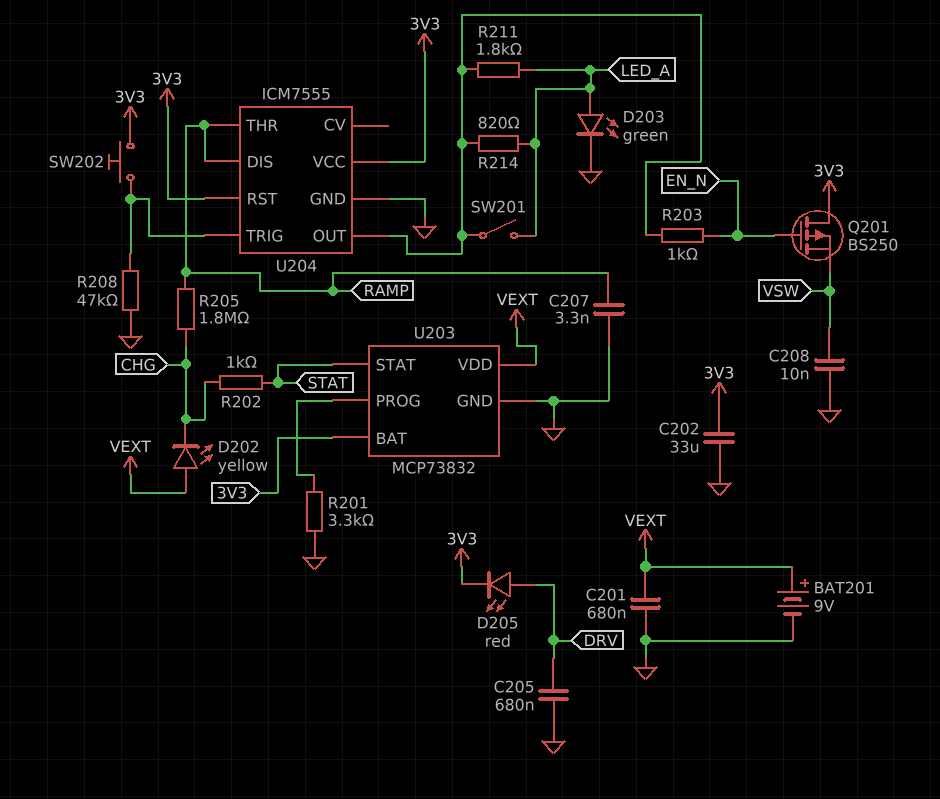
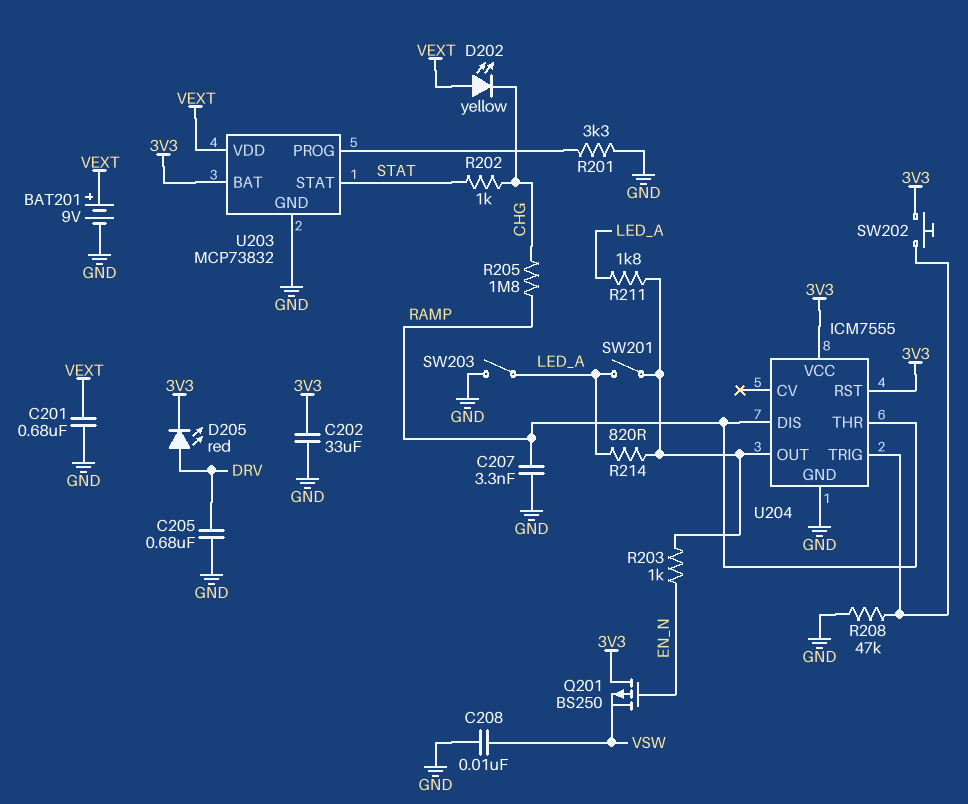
D203: LED green (A LED_A, K GND) -> none
SW203: none -> switch (GND, LED_A)

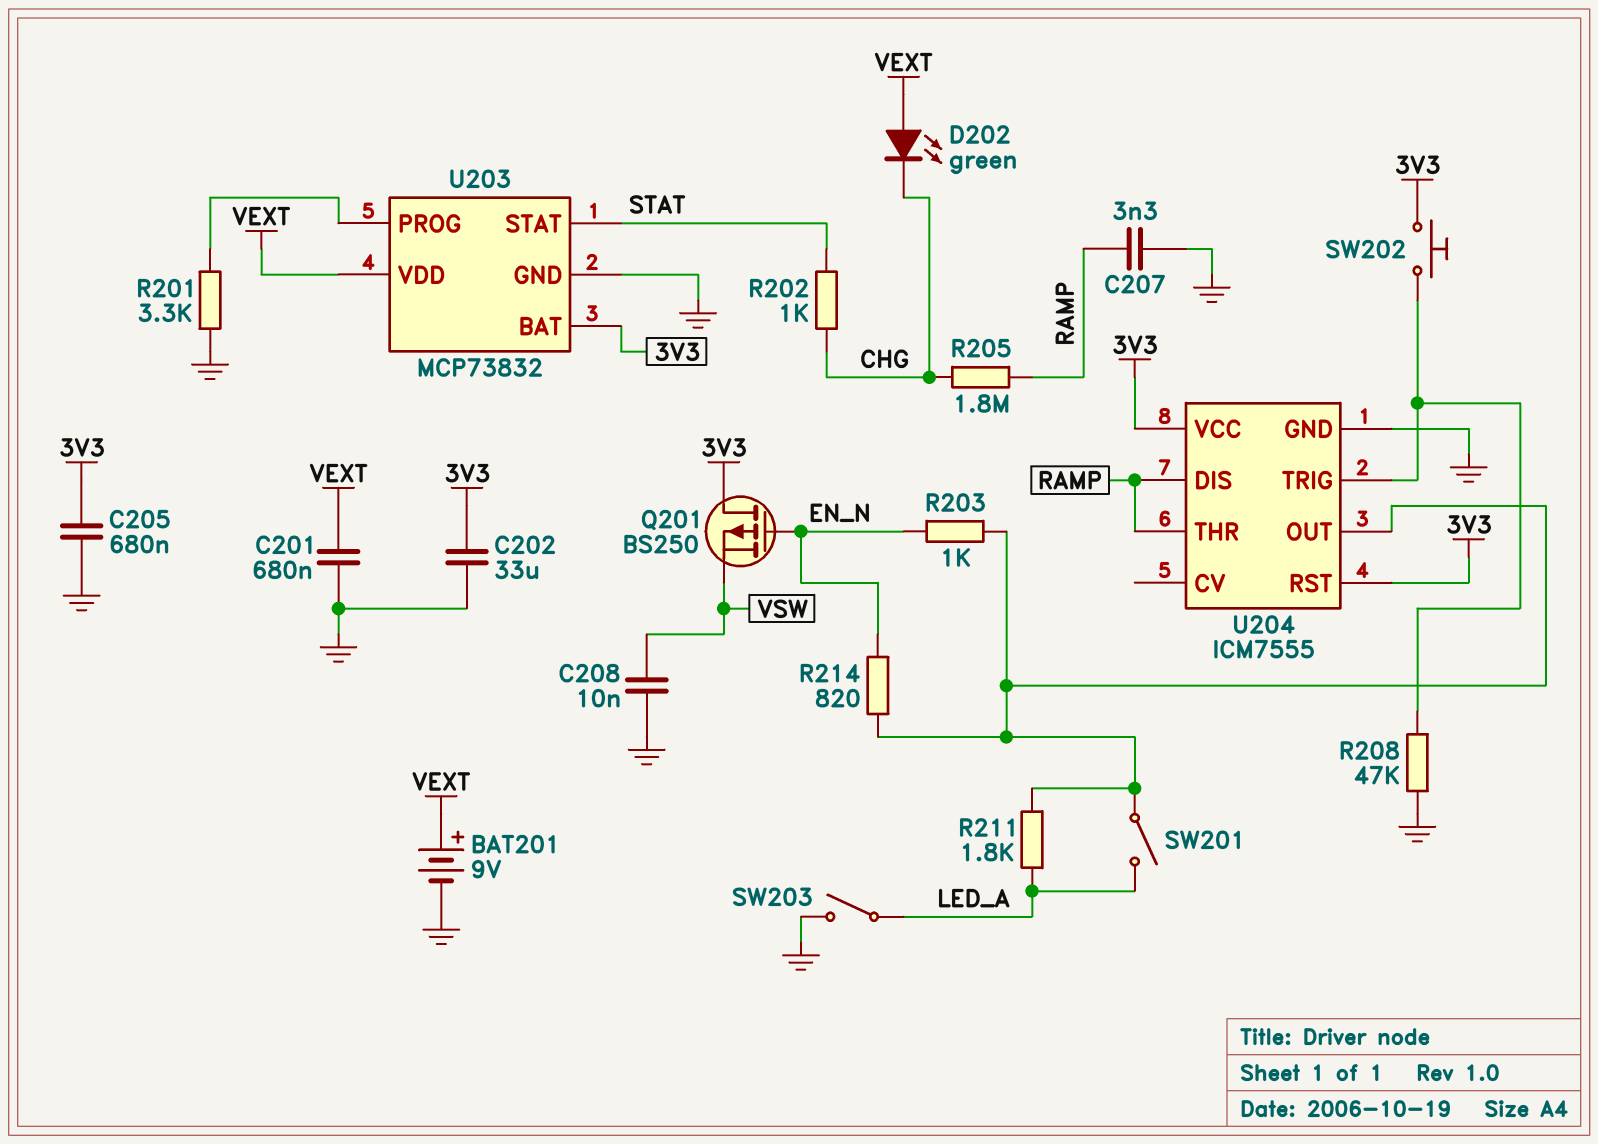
C205: 680nF (DRV, GND) -> 680nF (3V3, GND)
D202: LED yellow (A VEXT, K CHG) -> LED green (A VEXT, K CHG)
D205: LED red (A DRV, K 3V3) -> none
R214: 820 (LED_A, U204/OUT) -> 820 (EN_N, U204/OUT)

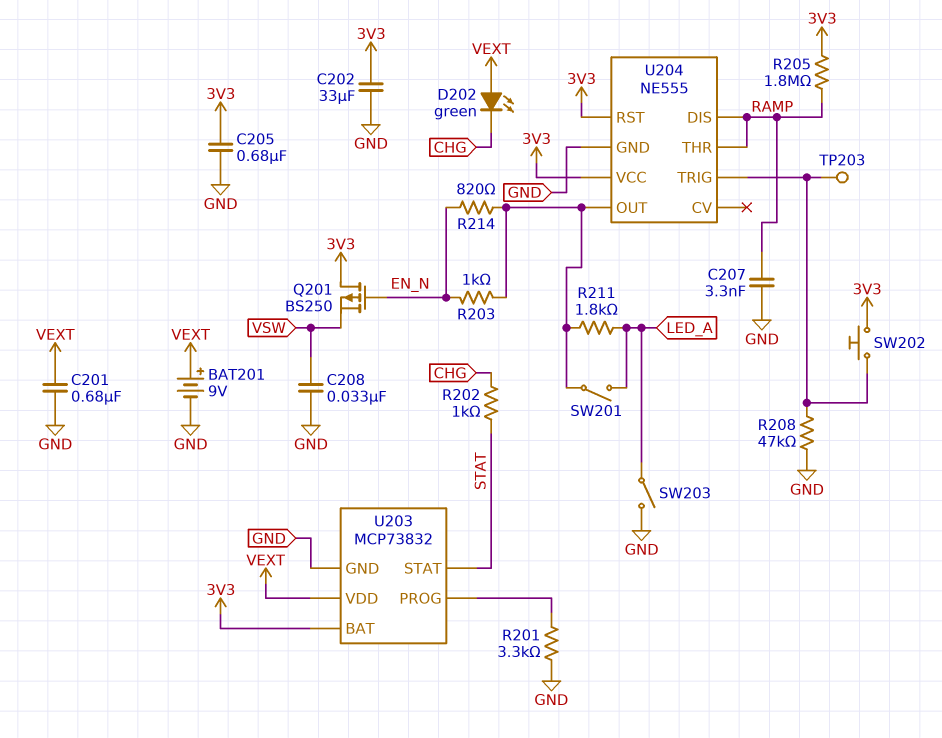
C208: 10nF (GND, VSW) -> 33nF (GND, VSW)
R205: 1.8M (CHG, RAMP) -> 1.8M (3V3, RAMP)
TP203: none -> test point (U204/TRIG)
U204: ICM7555 -> NE555

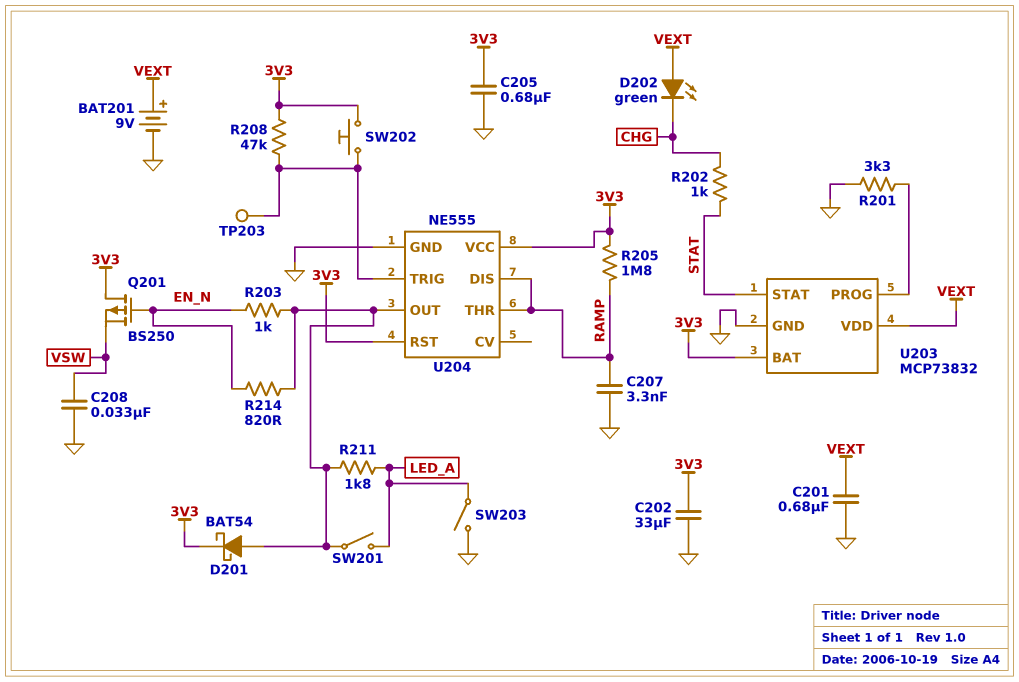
D201: none -> schottky BAT54 (A U204/OUT, K 3V3)
R208: 47k (GND, U204/TRIG) -> 47k (3V3, U204/TRIG)

